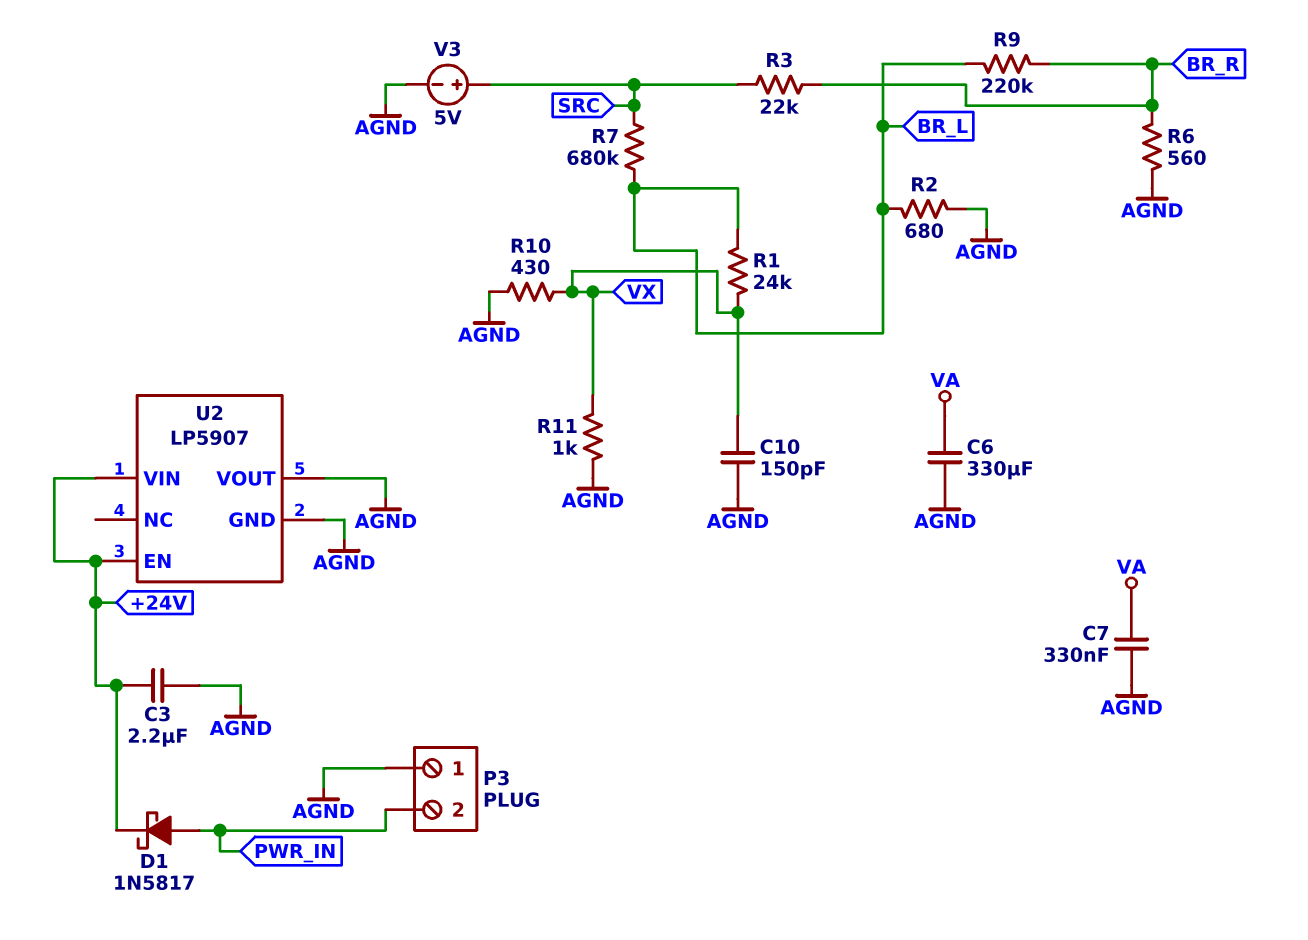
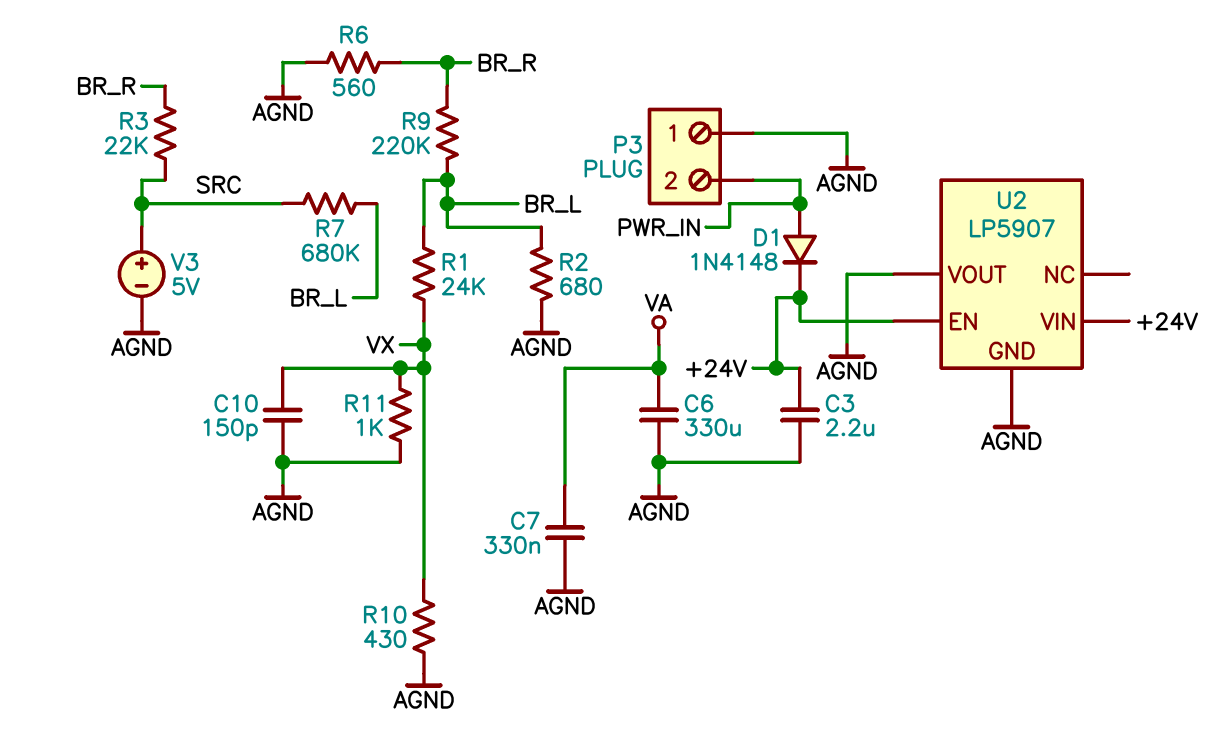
D1: schottky 1N5817 (A PWR_IN, K +24V) -> diode 1N4148 (A PWR_IN, K +24V)

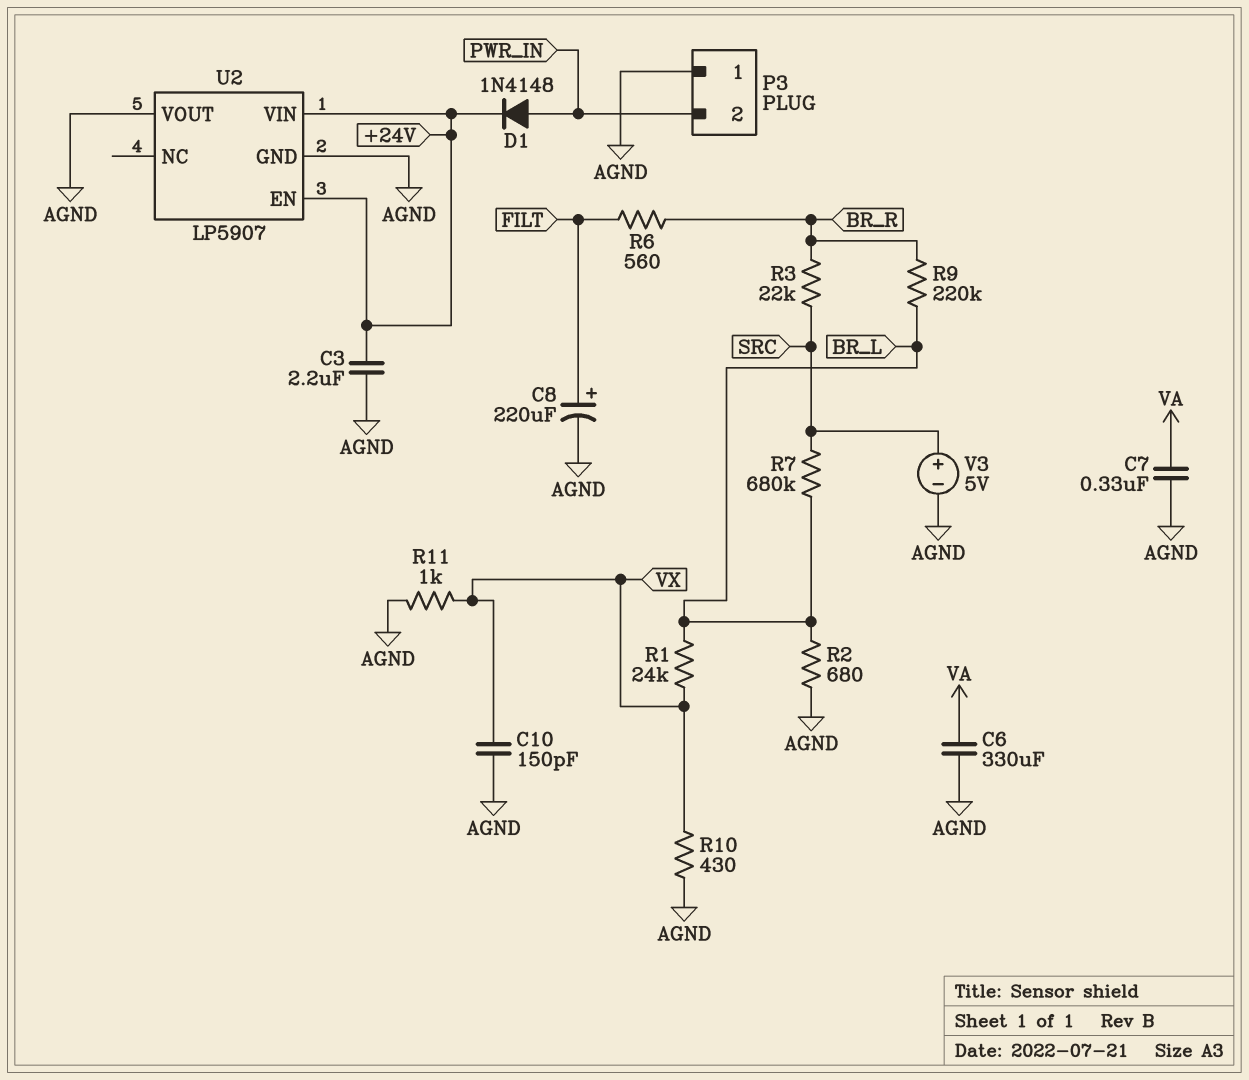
C8: none -> 220uF (plus FILT, minus AGND)
R6: 560 (AGND, BR_R) -> 560 (BR_R, FILT)

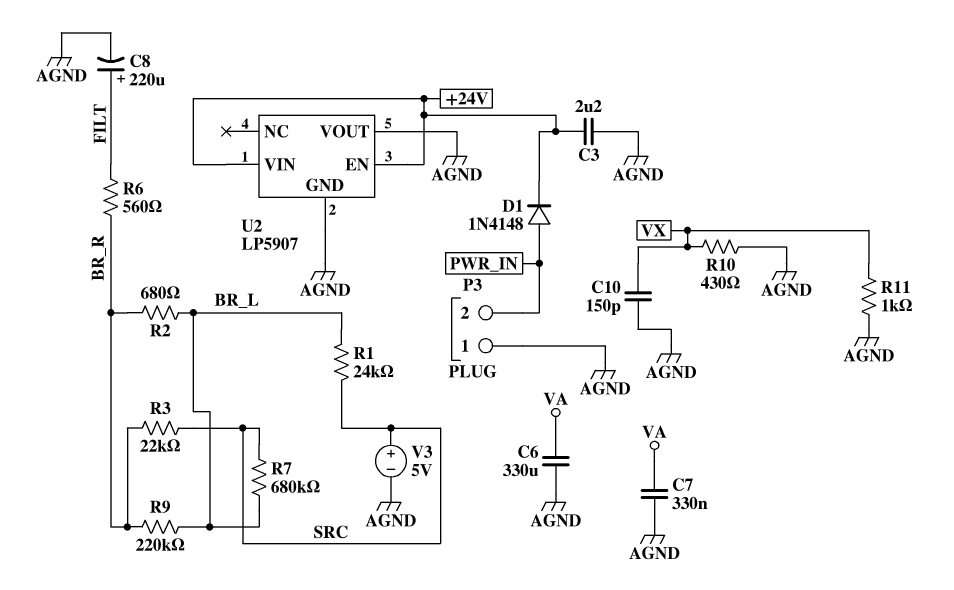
R1: 24k (BR_L, VX) -> 24k (BR_L, SRC)
R2: 680 (AGND, BR_L) -> 680 (BR_L, BR_R)

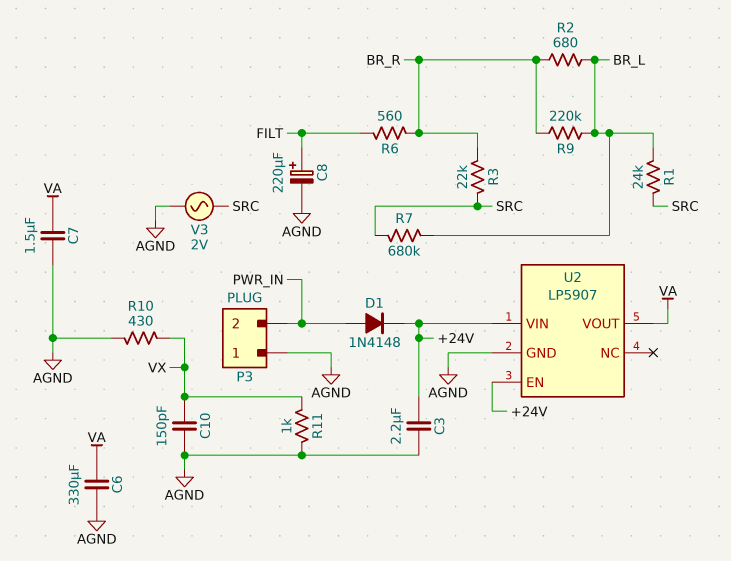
C7: 330nF (AGND, VA) -> 1.5uF (AGND, VA)
U2 pin VOUT: AGND -> VA
V3: 5V (plus SRC, minus AGND) -> AC 2V (AGND, SRC)

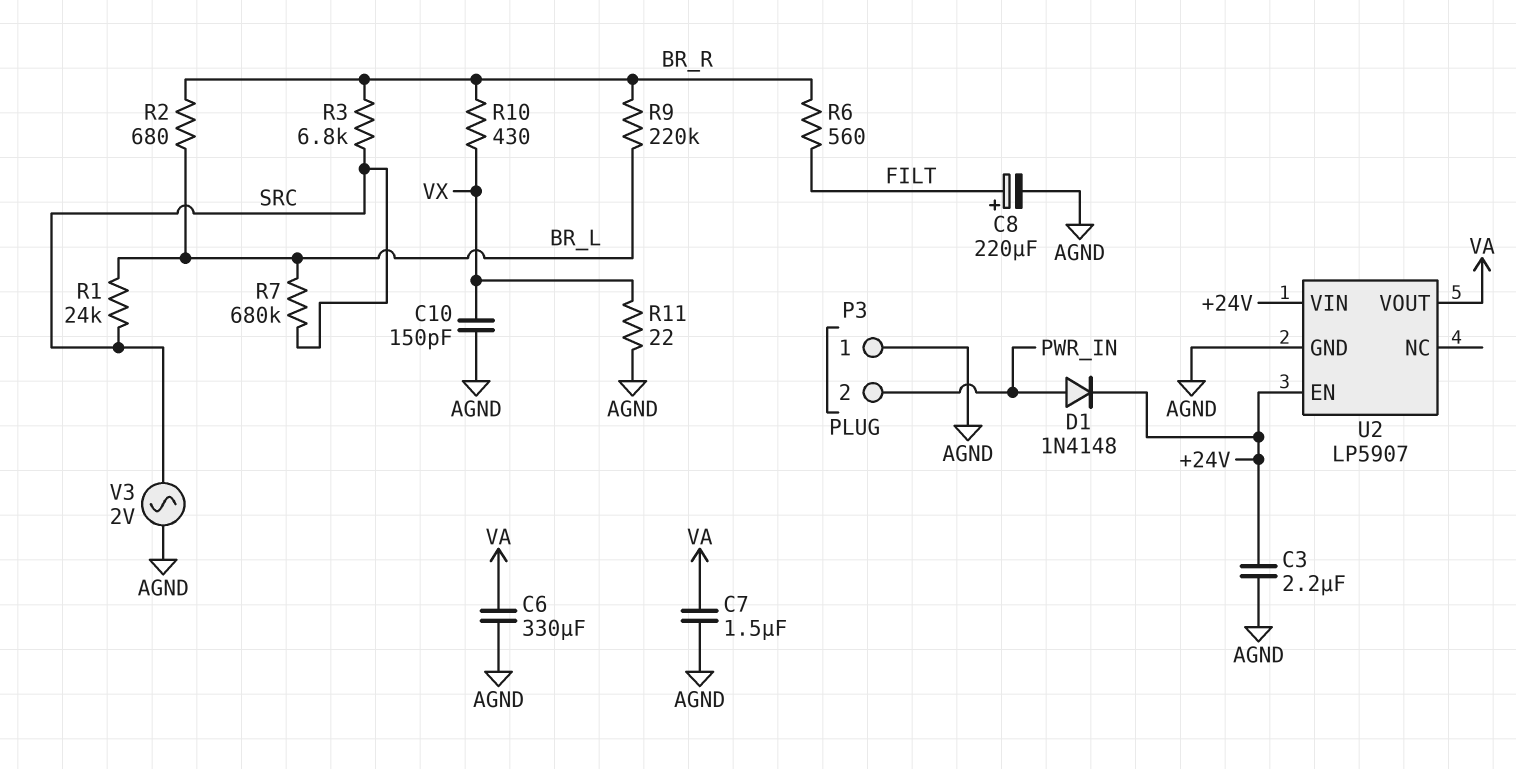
R3: 22k (BR_R, SRC) -> 6.8k (BR_R, SRC)
R10: 430 (AGND, VX) -> 430 (BR_R, VX)
R11: 1k (AGND, VX) -> 22 (AGND, VX)

